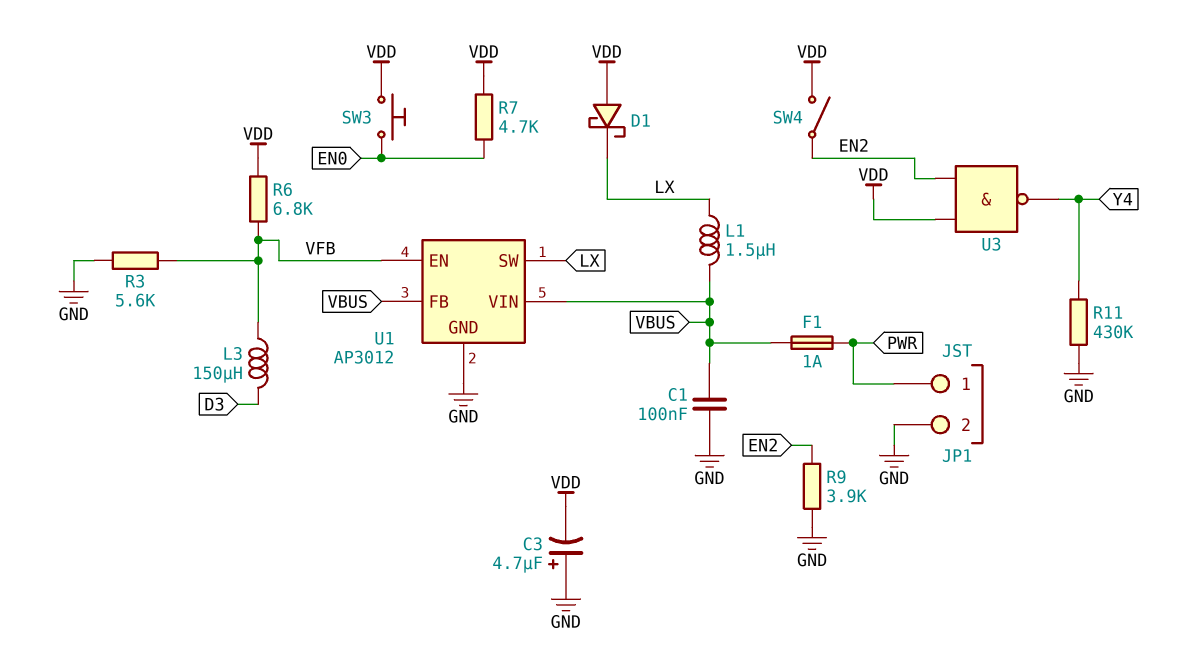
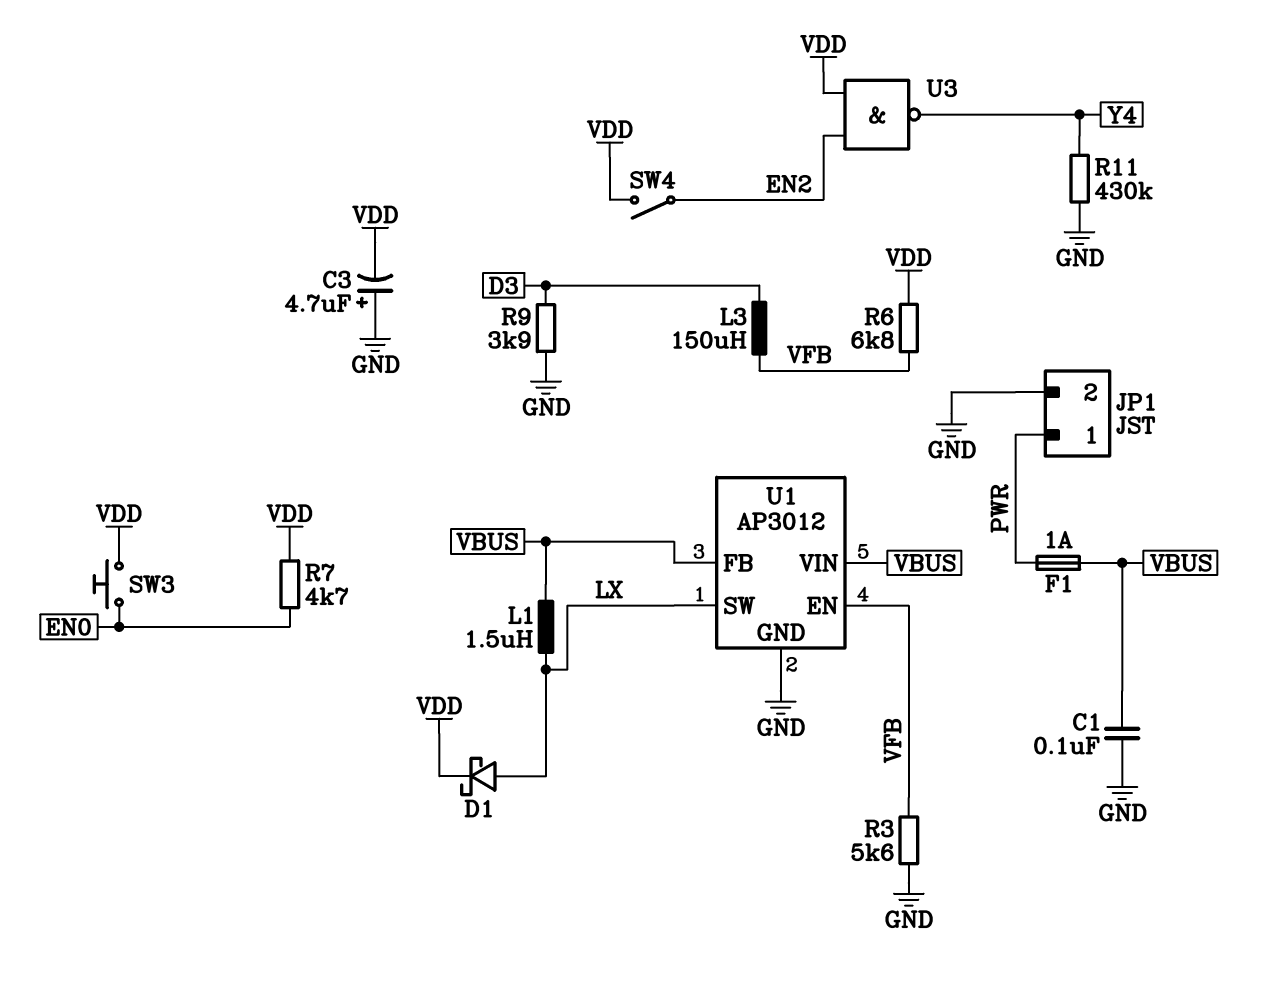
D1: schottky (A VDD, K LX) -> schottky (A LX, K VDD)
R9: 3.9k (EN2, GND) -> 3.9k (D3, GND)

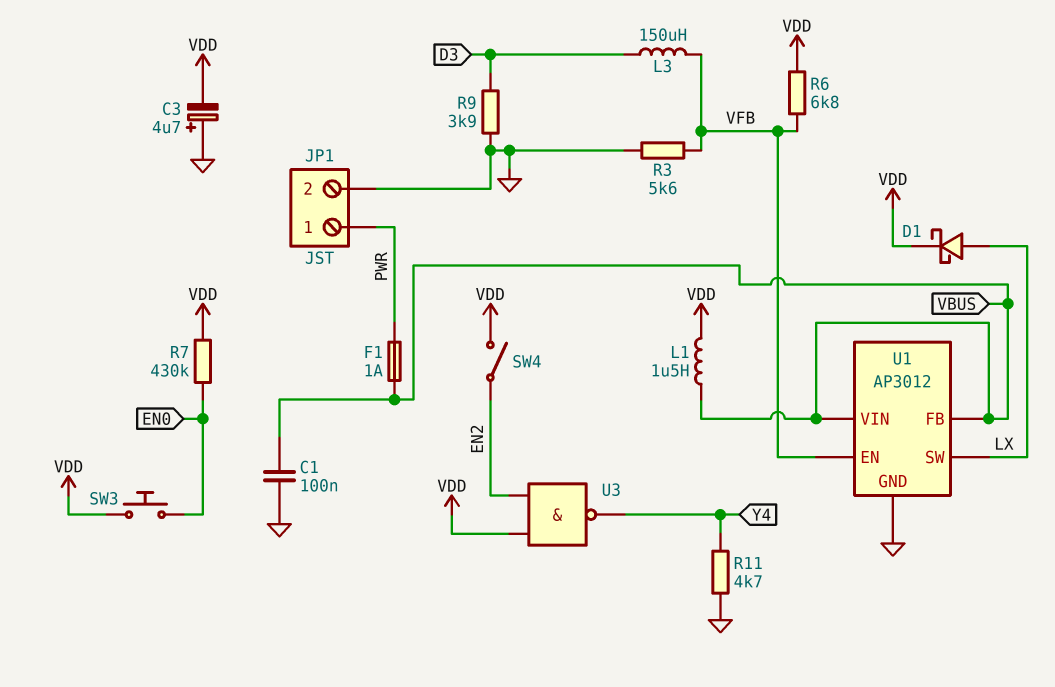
L1: 1.5uH (LX, VBUS) -> 1.5uH (VBUS, VDD)
R7: 4.7k (EN0, VDD) -> 430k (EN0, VDD)
R11: 430k (GND, Y4) -> 4.7k (GND, Y4)

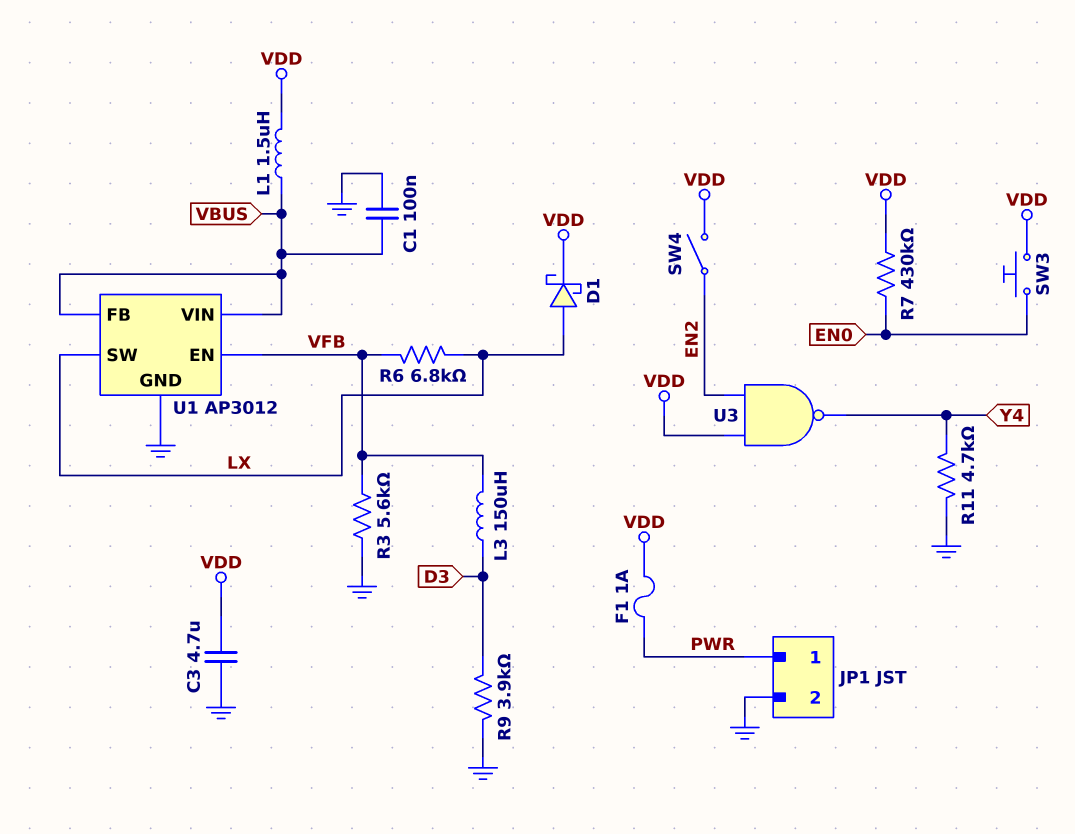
C3: 4.7uF (plus GND, minus VDD) -> 4.7uF (GND, VDD)
F1: 1A (PWR, VBUS) -> 1A (PWR, VDD)
R6: 6.8k (VDD, VFB) -> 6.8k (LX, VFB)

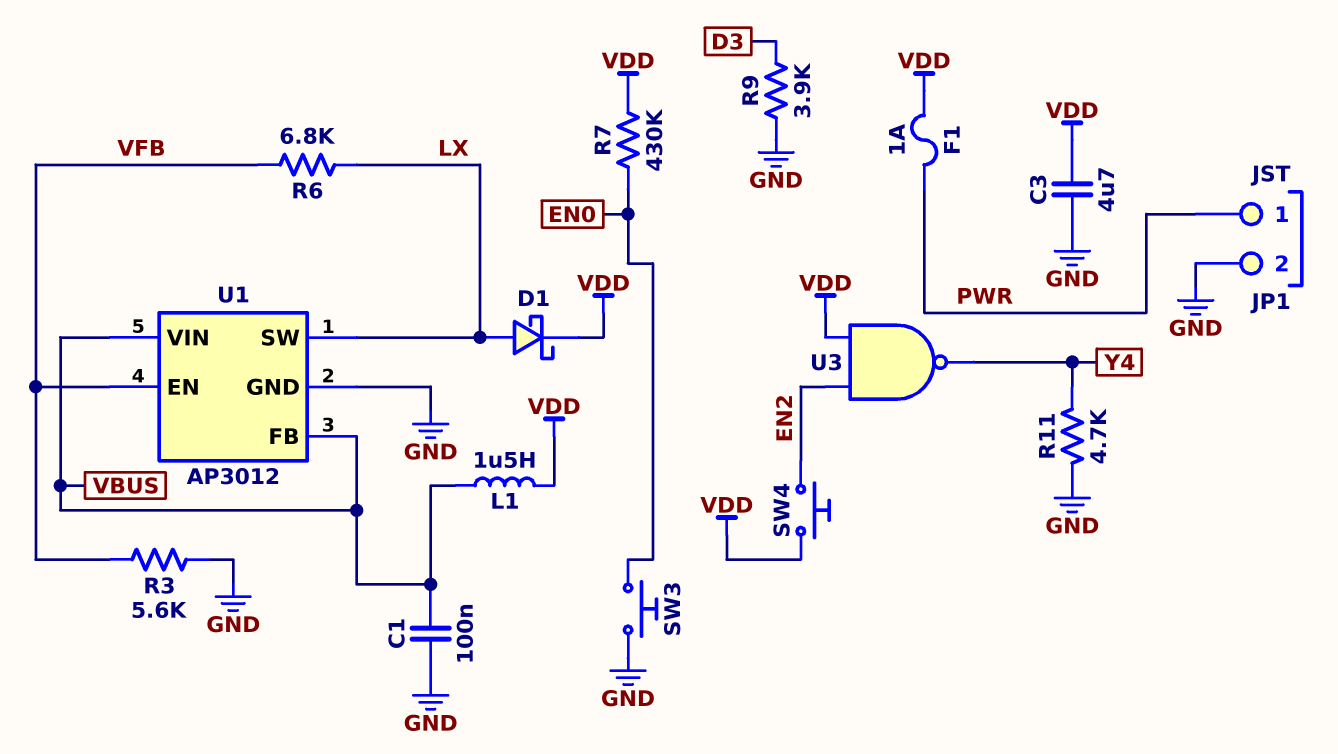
L3: 150uH (D3, VFB) -> none
SW3: button (EN0, VDD) -> button (EN0, GND)
SW4: switch (EN2, VDD) -> button (EN2, VDD)

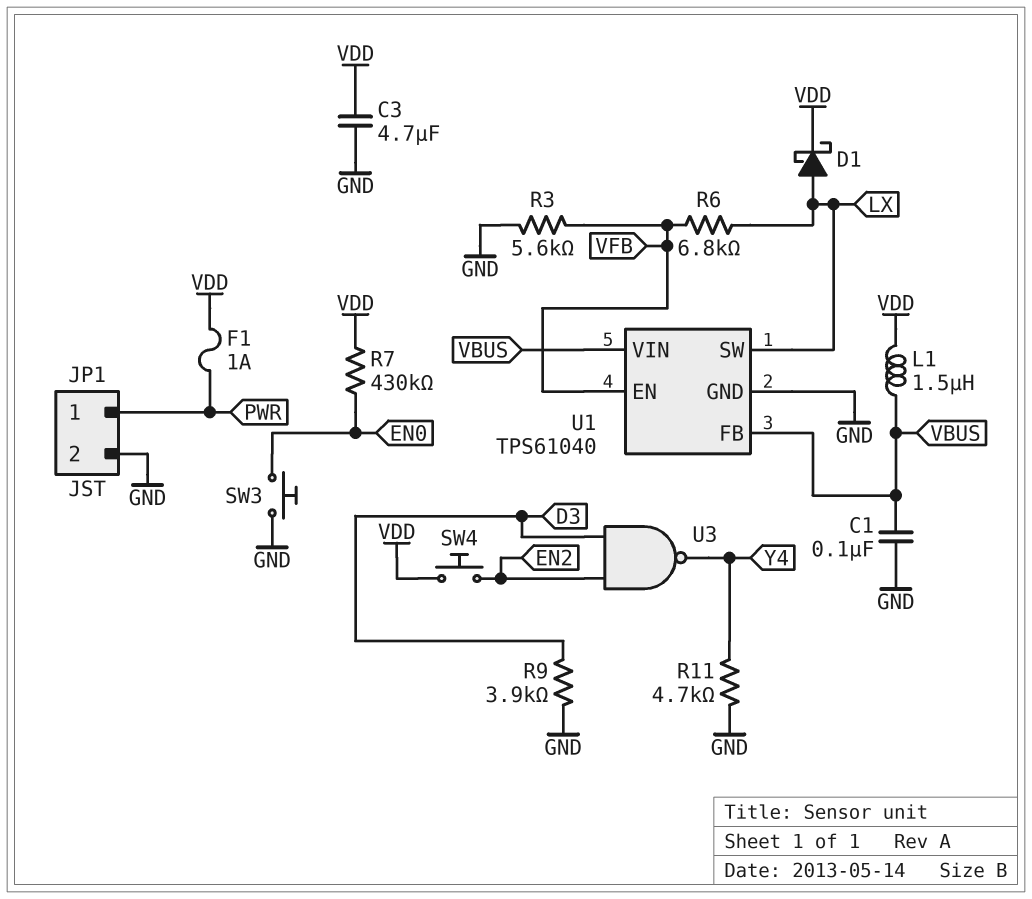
U1: AP3012 -> TPS61040
U3: NAND (in EN2, in VDD, out Y4) -> NAND (in D3, in EN2, out Y4)

